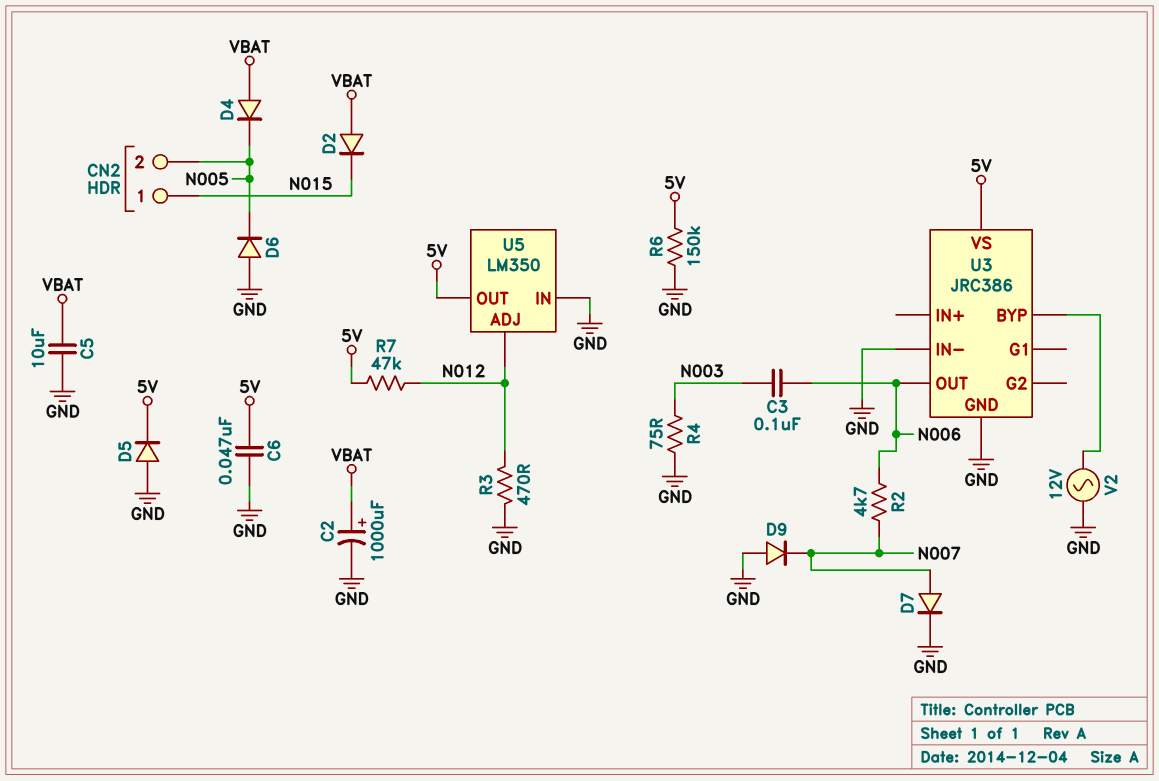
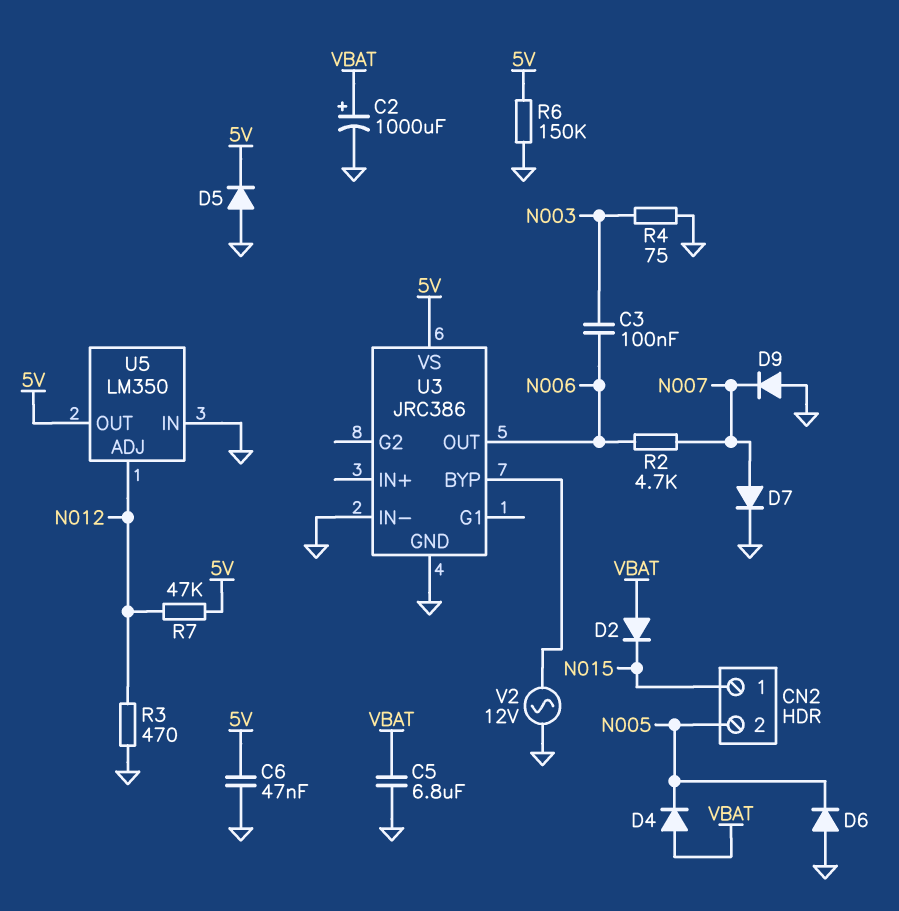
C5: 10uF (GND, VBAT) -> 6.8uF (GND, VBAT)

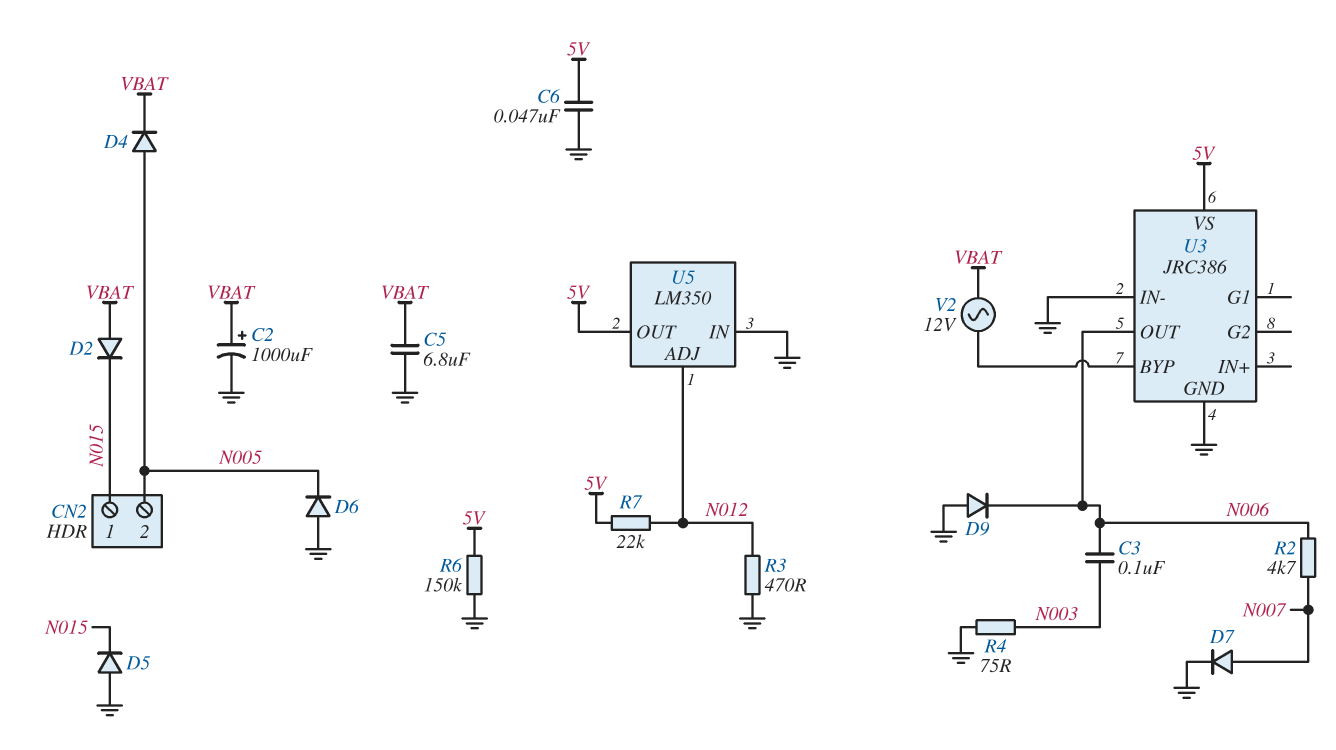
D4: diode (A VBAT, K N005) -> diode (A N005, K VBAT)
D5: diode (A GND, K 5V) -> diode (A GND, K N015)
D9: diode (A GND, K N007) -> diode (A GND, K N006)
R7: 47k (5V, N012) -> 22k (5V, N012)
V2: AC 12V (GND, U3/BYP) -> AC 12V (U3/BYP, VBAT)

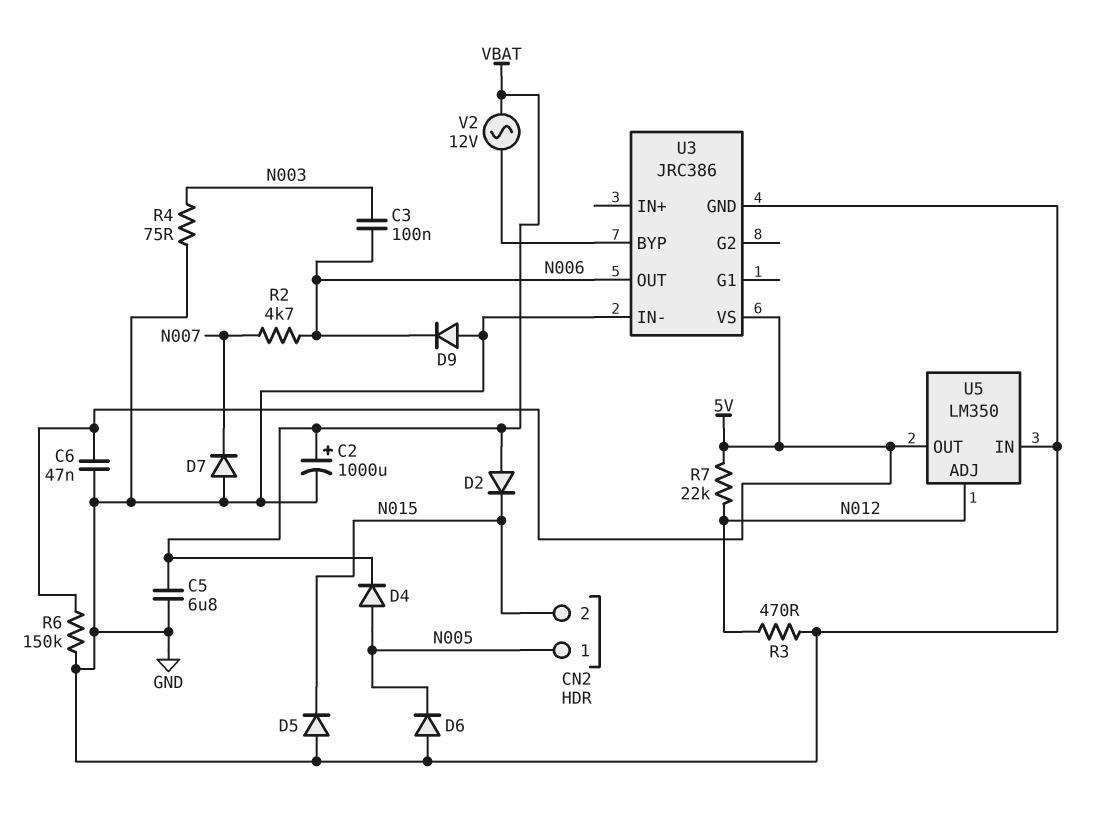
CN2 pin 1: N015 -> N005
CN2 pin 2: N005 -> N015
D7: diode (A N007, K GND) -> diode (A GND, K N007)

